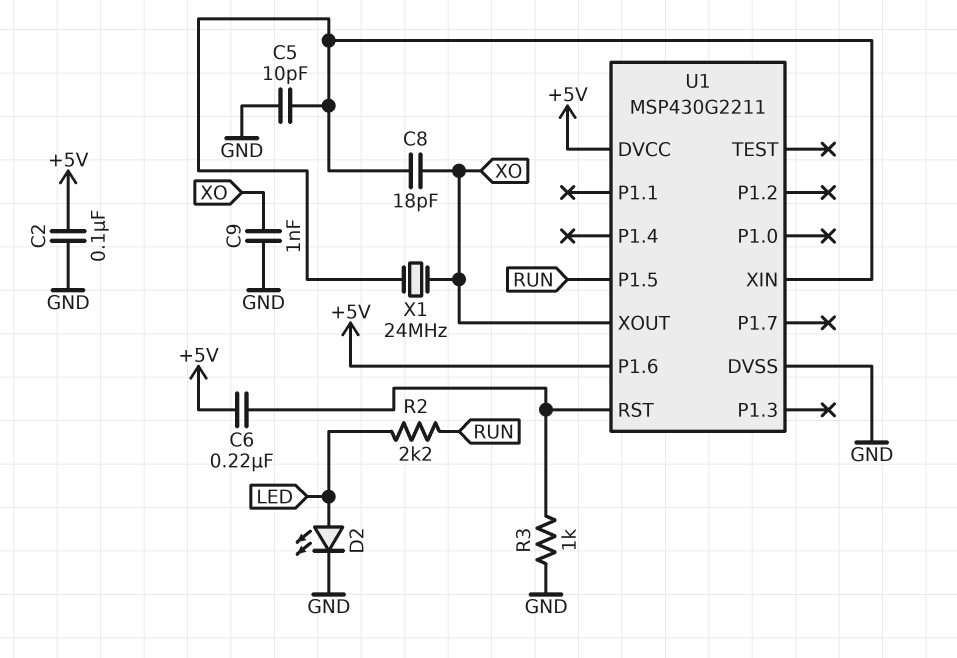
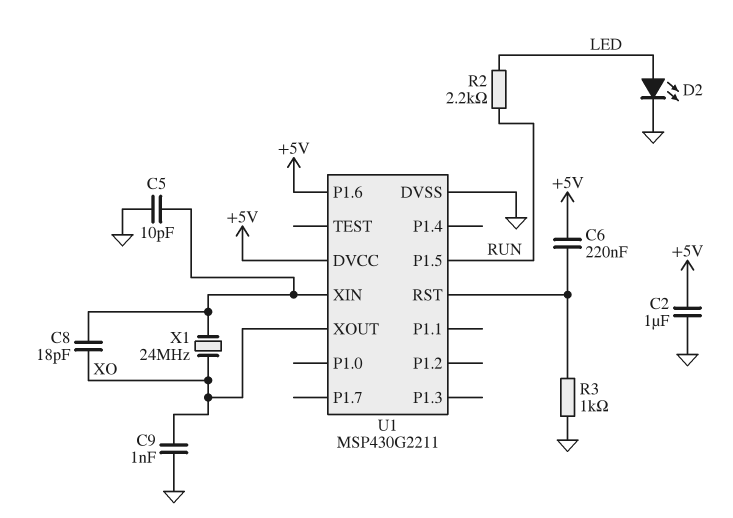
C2: 100nF (+5V, GND) -> 1uF (+5V, GND)

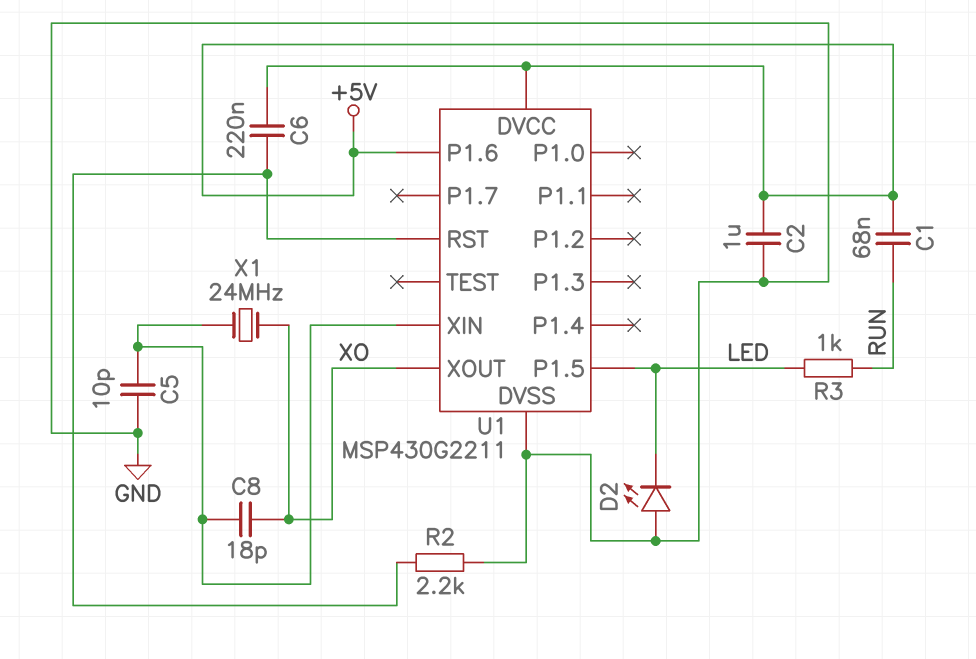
C1: none -> 68nF (+5V, RUN)
C9: 1nF (GND, XO) -> none
D2: LED (A LED, K GND) -> LED (A GND, K LED)
R2: 2.2k (LED, RUN) -> 2.2k (GND, U1/RST)
R3: 1k (GND, U1/RST) -> 1k (LED, RUN)
U1 pin P1.5: RUN -> LED

